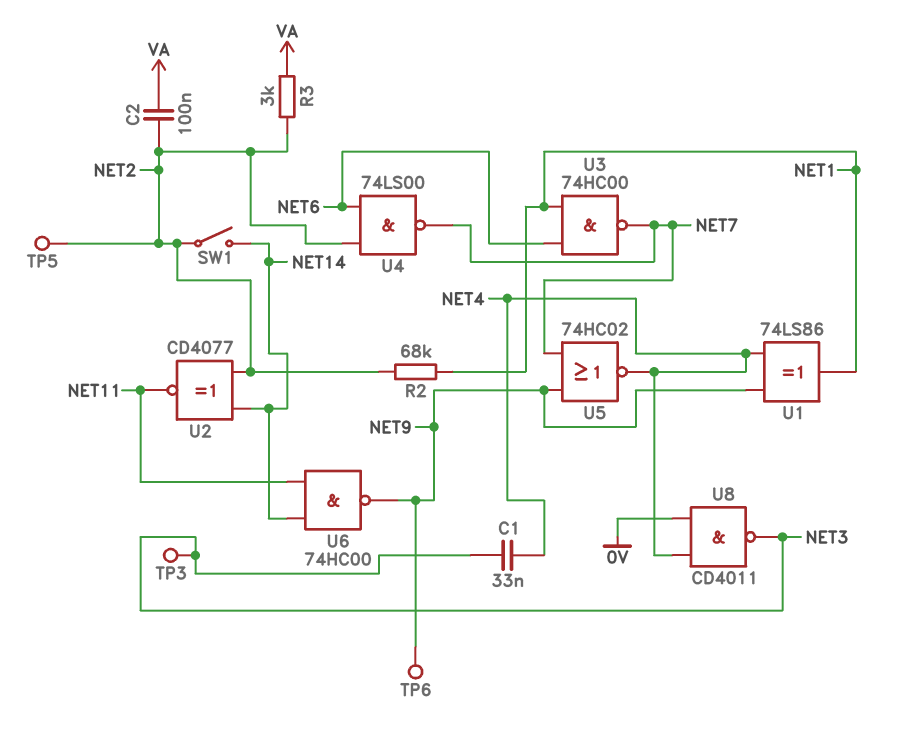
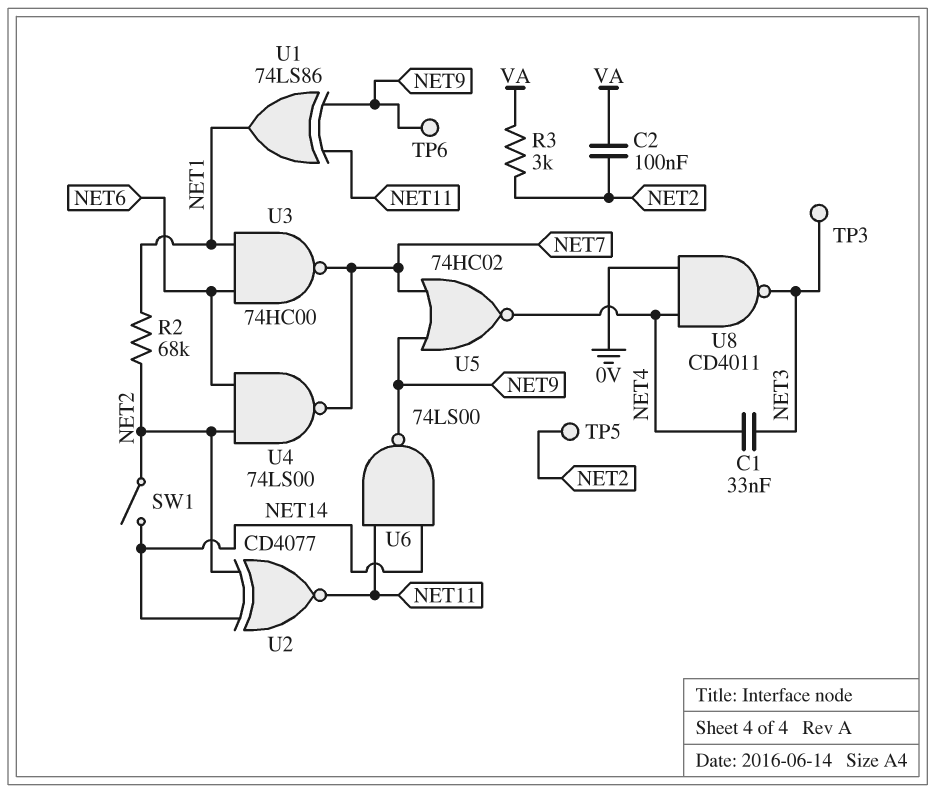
U1: XOR 74LS86 (in NET4, in NET9, out NET1) -> XOR 74LS86 (in NET9, in NET11, out NET1)
U6: NAND 74HC00 (in NET11, in NET14, out NET9) -> NAND 74LS00 (in NET11, in NET14, out NET9)

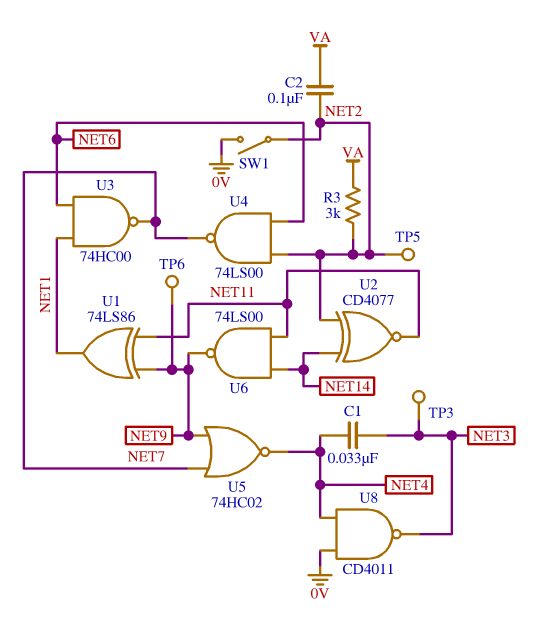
R2: 68k (NET1, NET2) -> none
SW1: switch (NET2, NET14) -> switch (0V, NET2)

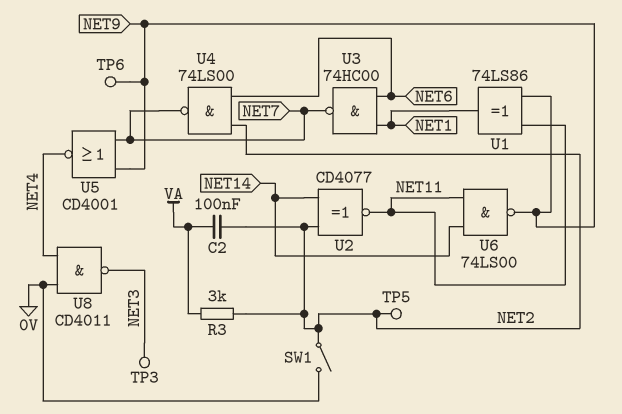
C1: 33nF (NET3, NET4) -> none
U5: NOR 74HC02 (in NET7, in NET9, out NET4) -> NOR CD4001 (in NET7, in NET9, out NET4)

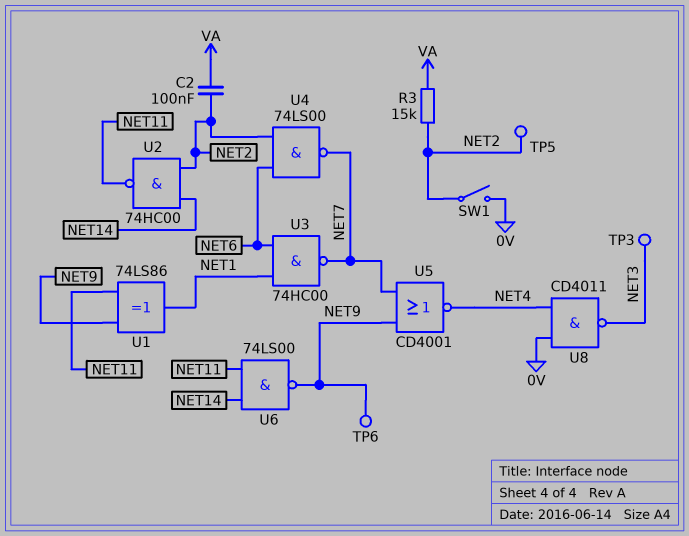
R3: 3k (NET2, VA) -> 15k (NET2, VA)
U2: XNOR CD4077 (in NET2, in NET14, out NET11) -> NAND 74HC00 (in NET2, in NET14, out NET11)

